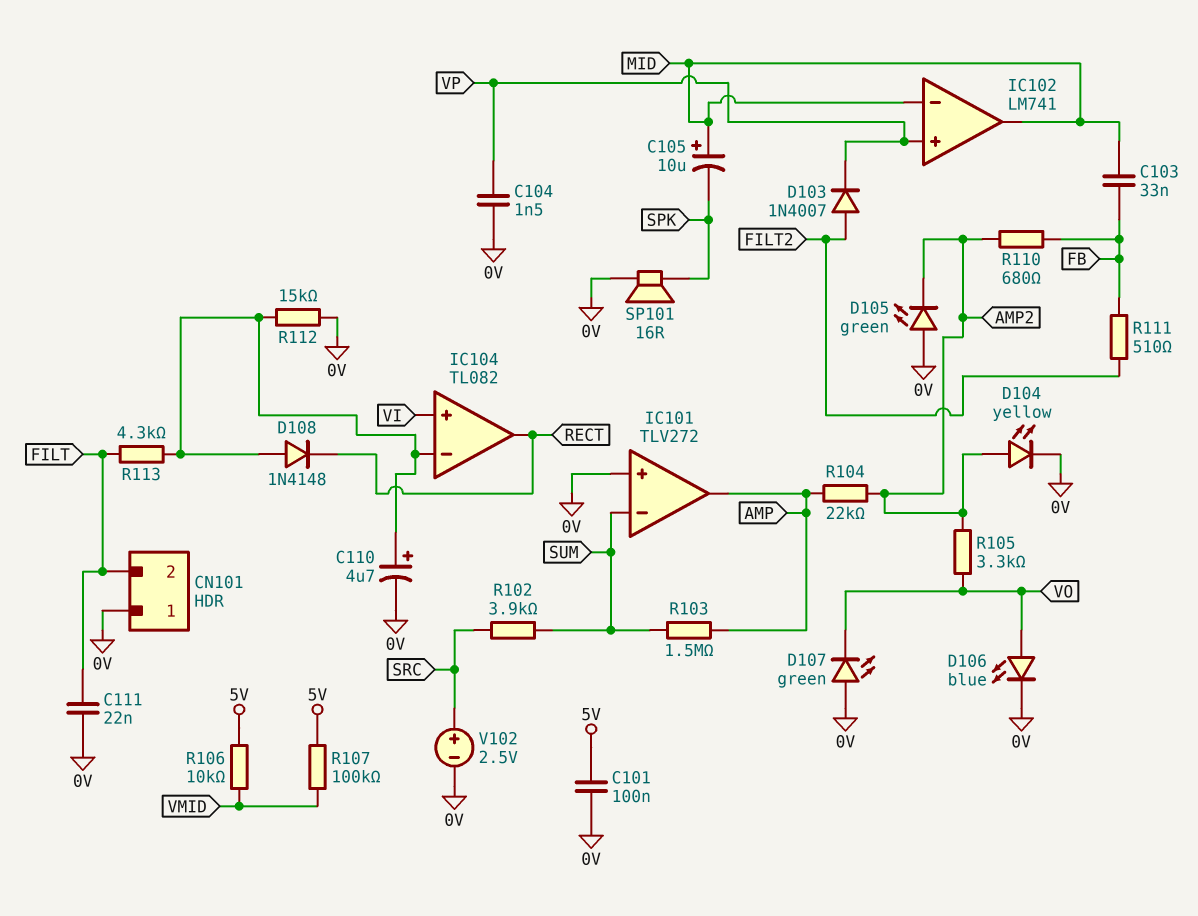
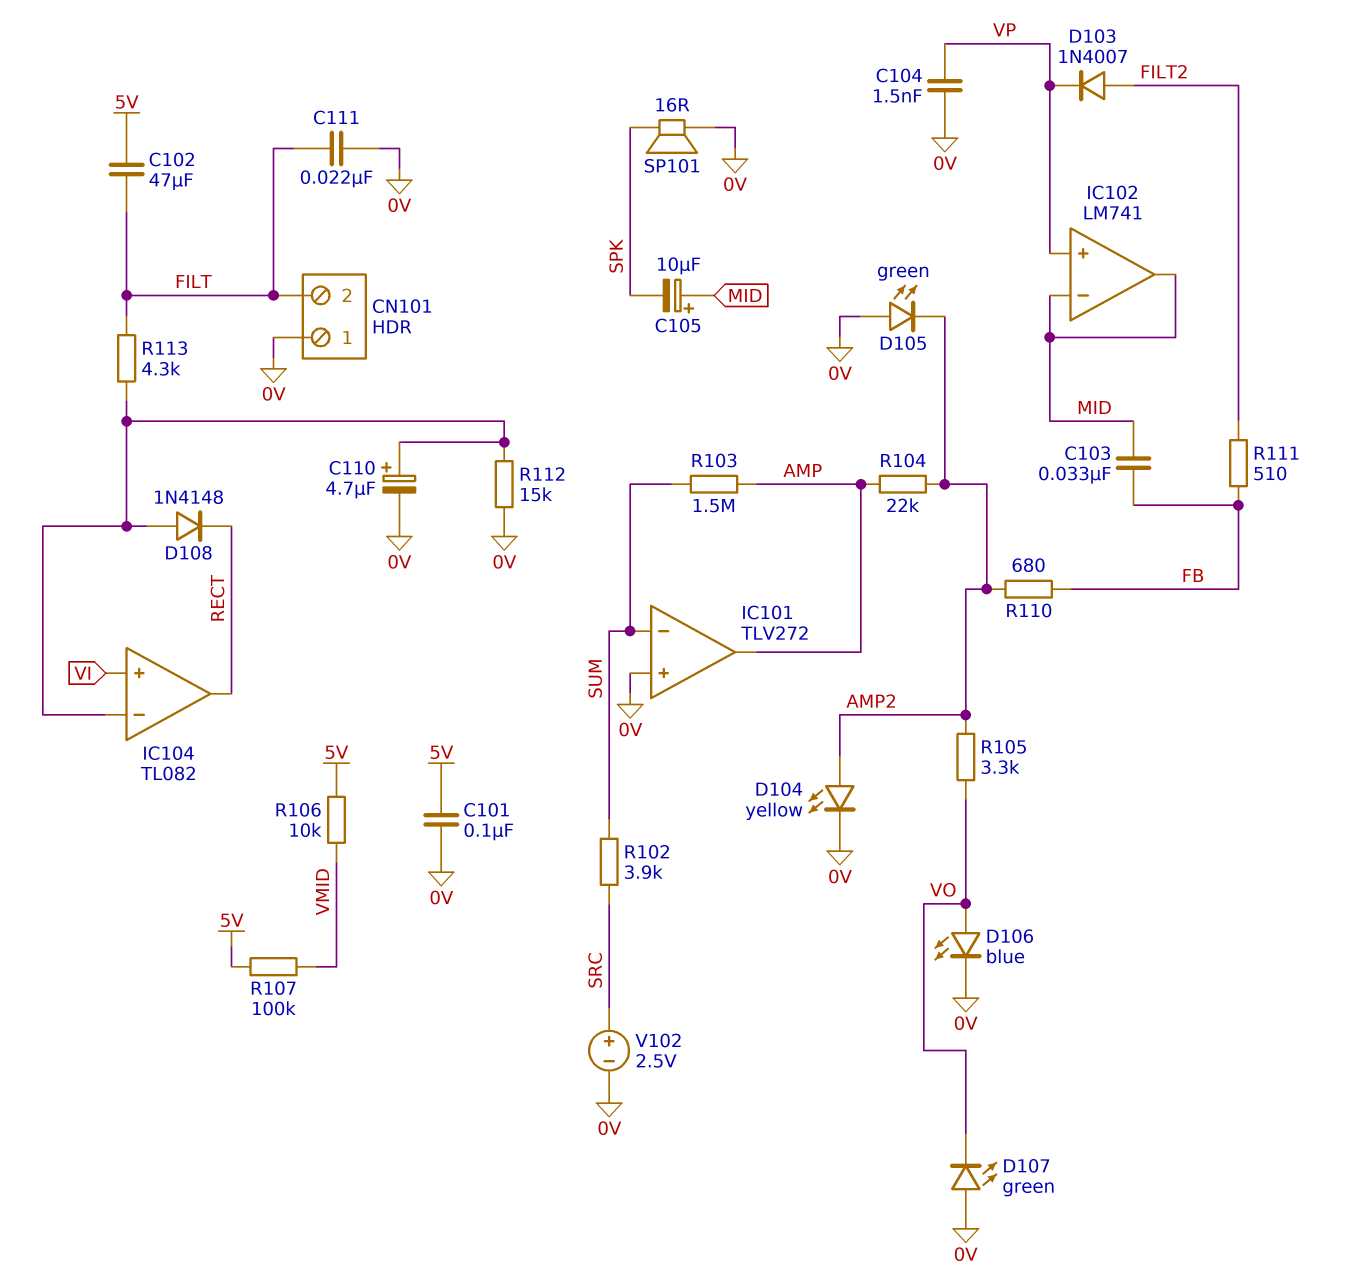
C102: none -> 47uF (5V, FILT)

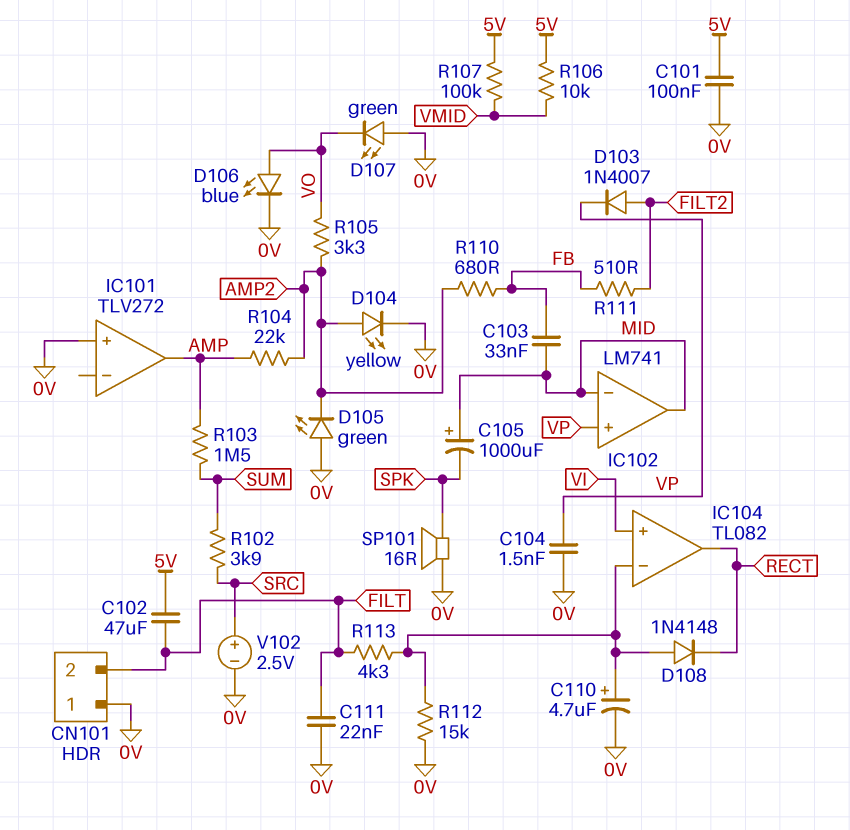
C105: 10uF (plus MID, minus SPK) -> 1000uF (plus MID, minus SPK)
IC101 pin in-: SUM -> none

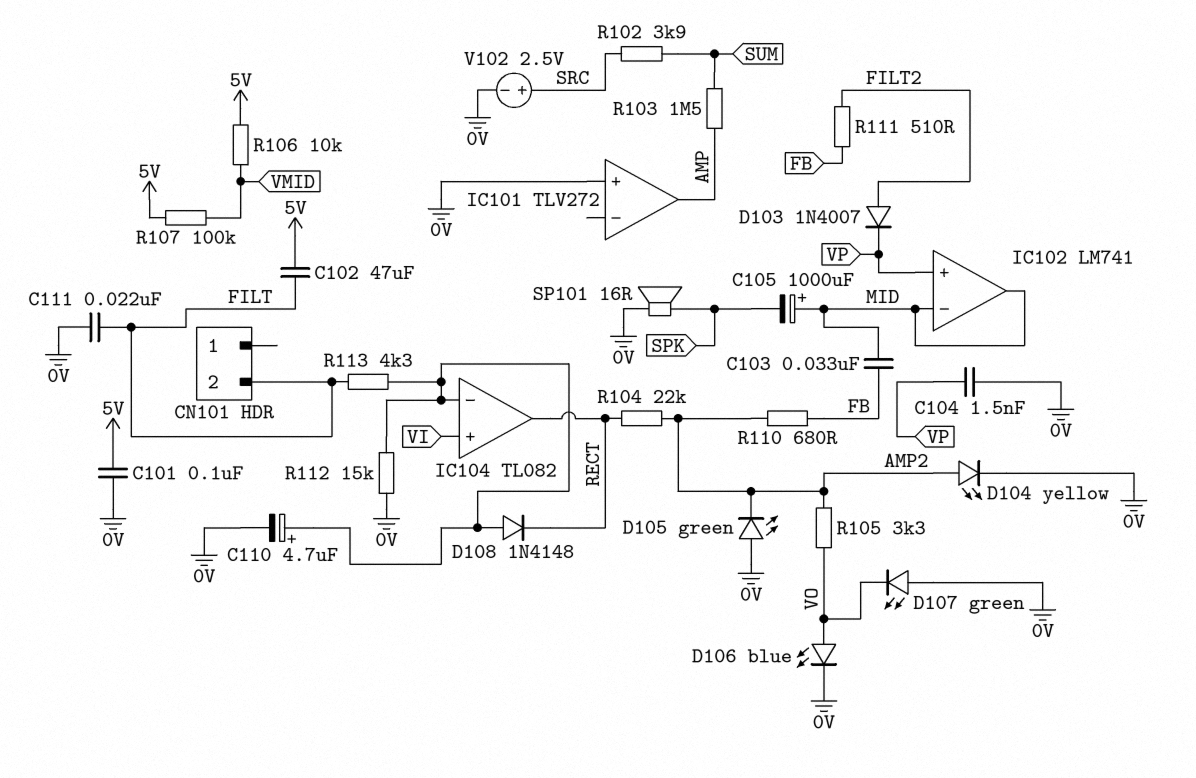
CN101 pin 1: 0V -> none
R104: 22k (AMP, AMP2) -> 22k (AMP2, RECT)

